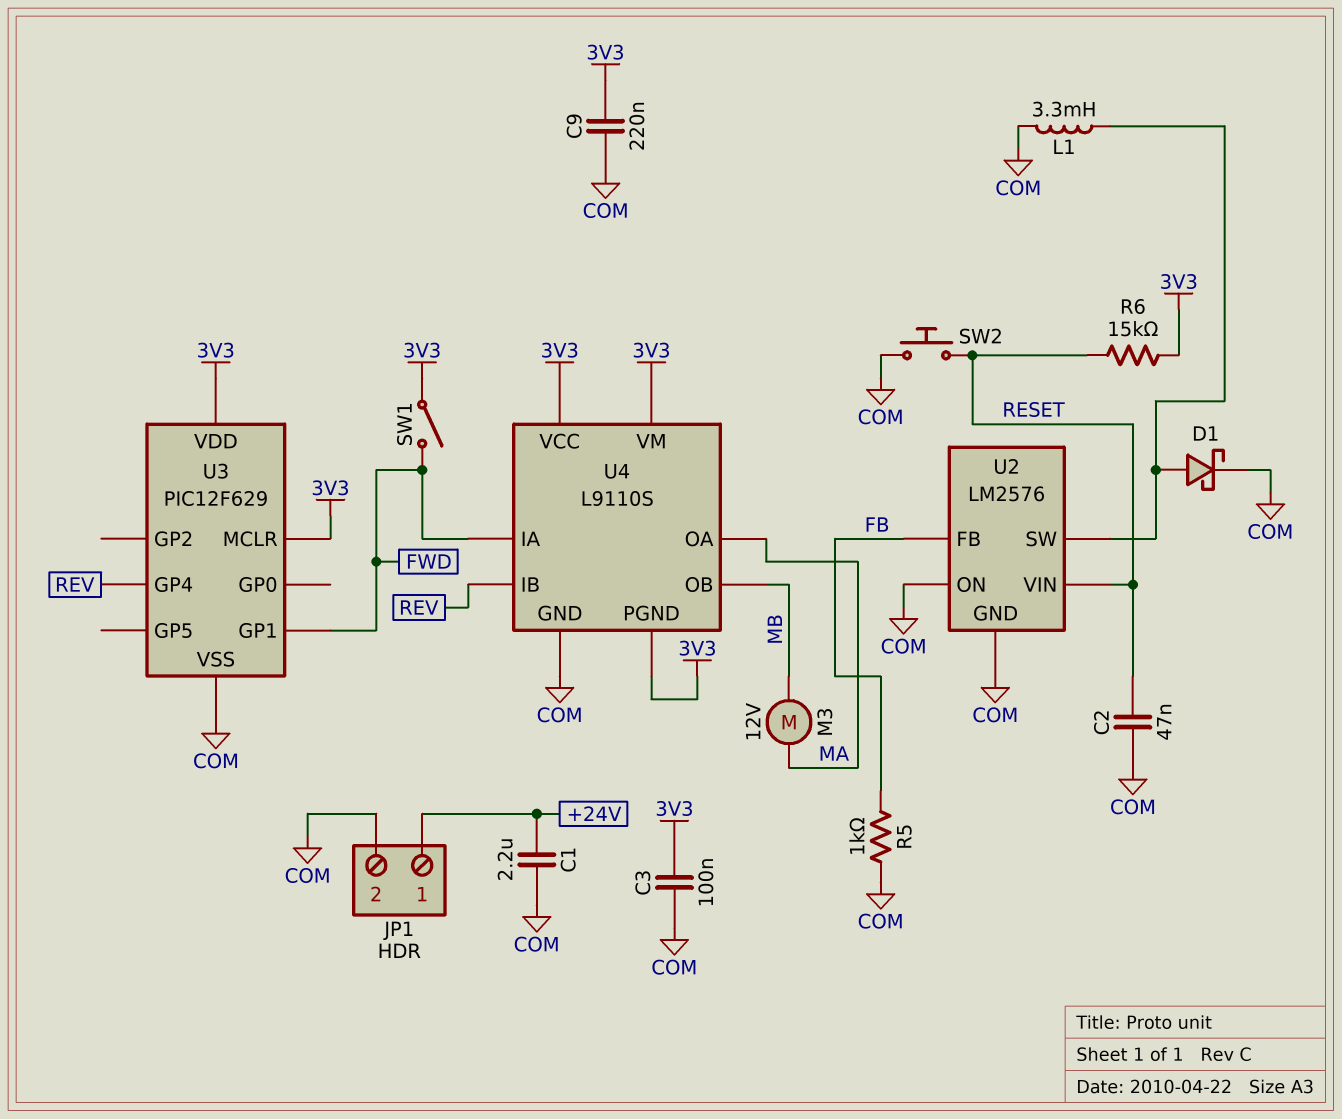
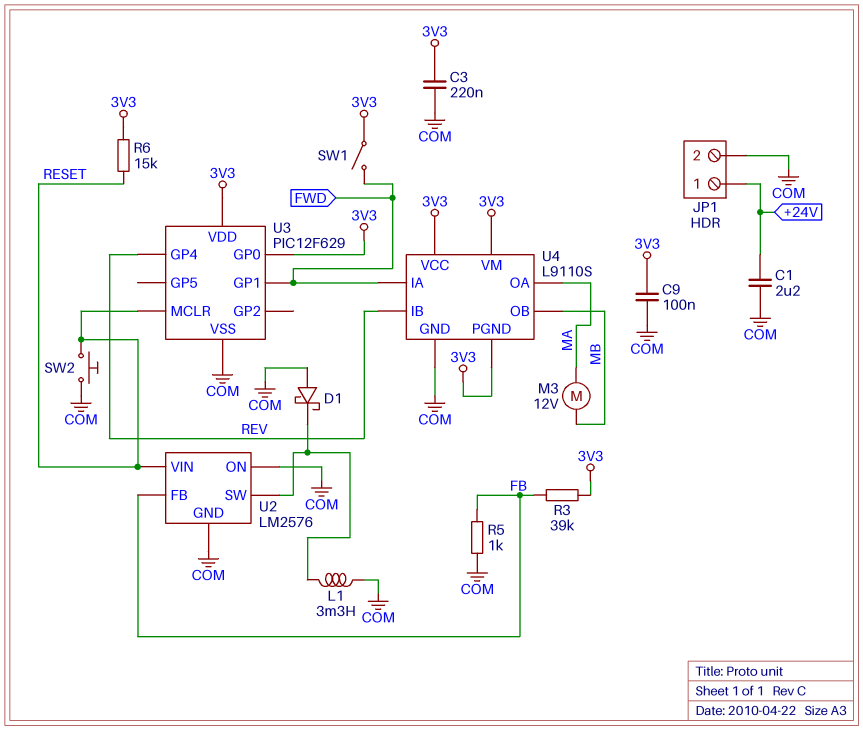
C2: 47nF (COM, RESET) -> none
C3: 100nF (3V3, COM) -> 220nF (3V3, COM)
C9: 220nF (3V3, COM) -> 100nF (3V3, COM)
D1: schottky (A U2/SW, K COM) -> schottky (A COM, K U2/SW)
R3: none -> 39k (3V3, FB)
U3 pin GP0: none -> 3V3
U3 pin MCLR: 3V3 -> RESET

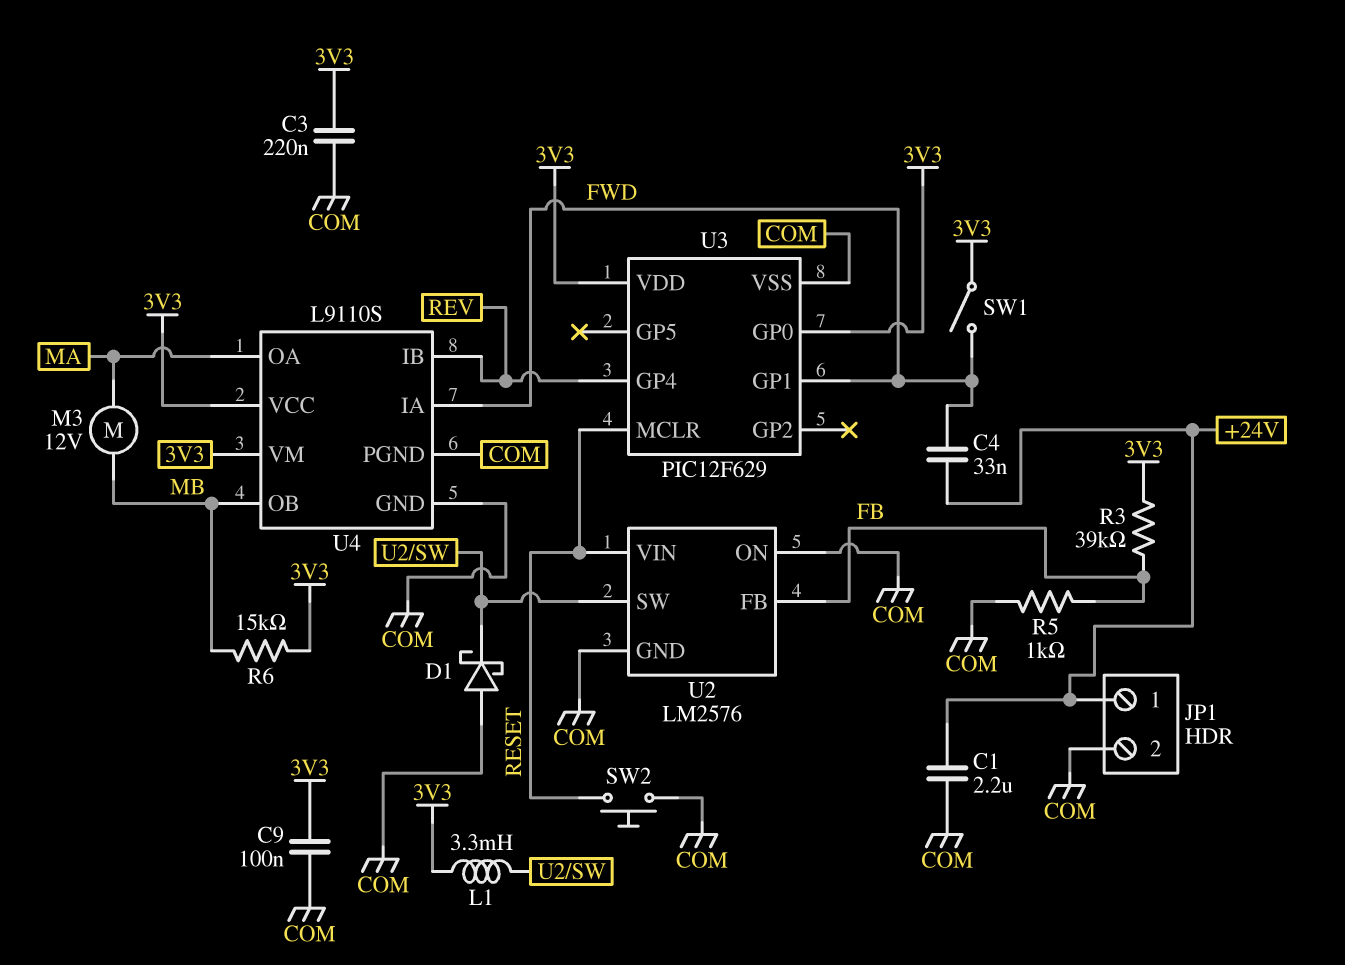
C4: none -> 33nF (+24V, FWD)
L1: 3.3mH (COM, U2/SW) -> 3.3mH (3V3, U2/SW)
R6: 15k (3V3, RESET) -> 15k (3V3, MB)
U4 pin PGND: 3V3 -> COM

